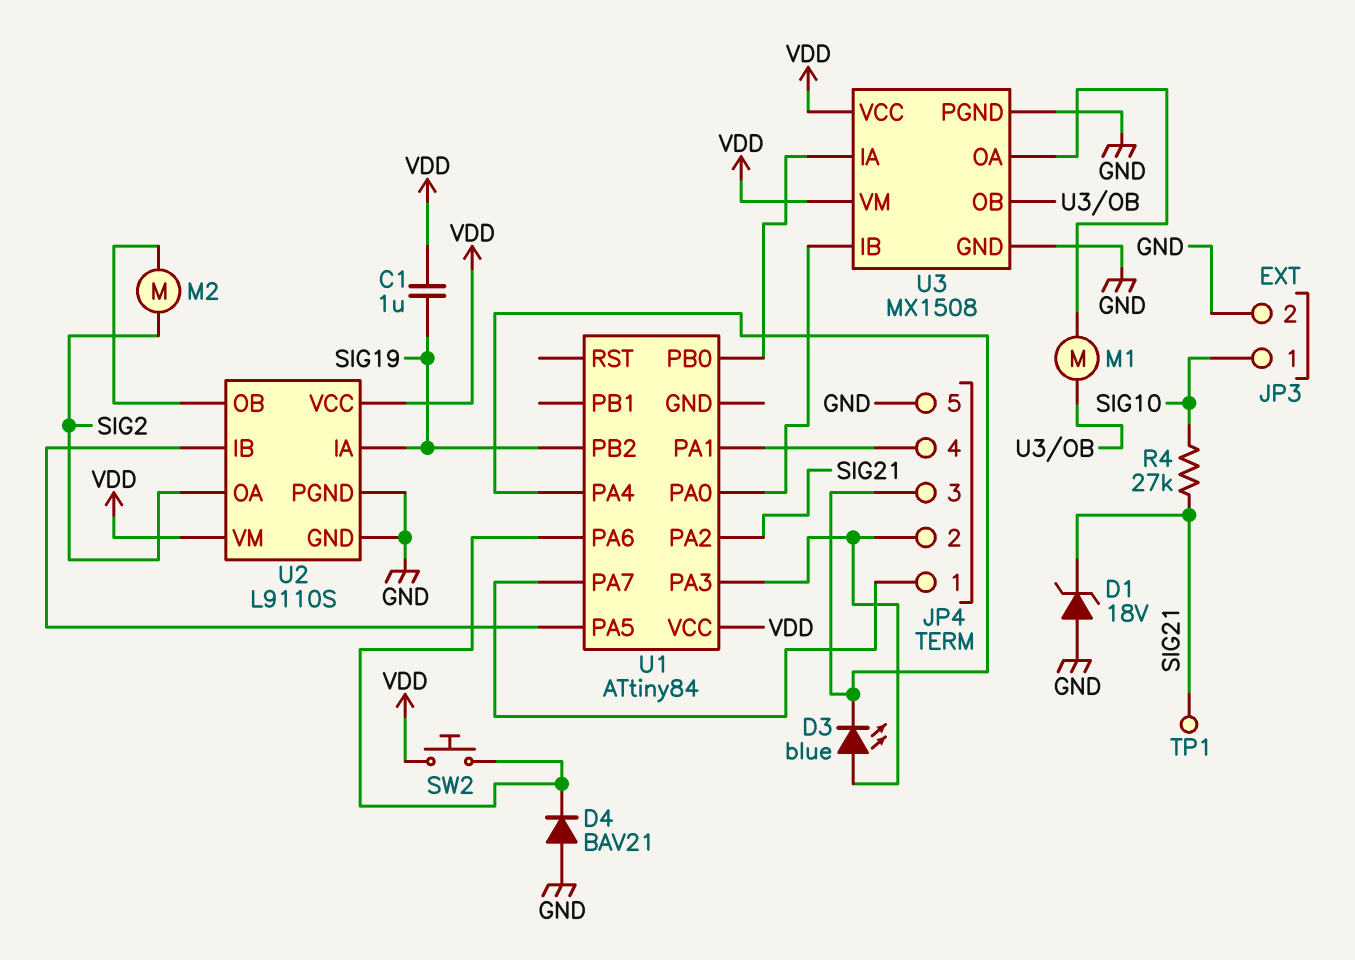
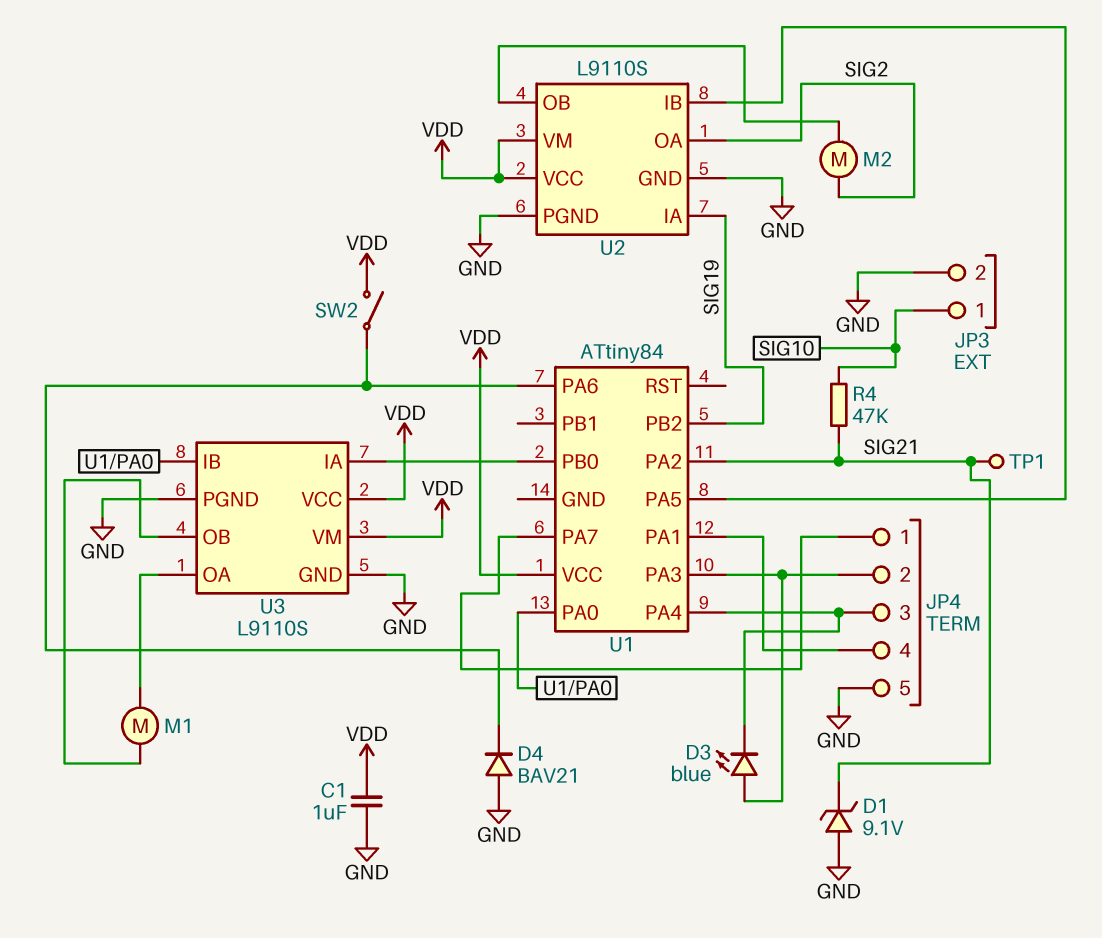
C1: 1uF (SIG19, VDD) -> 1uF (GND, VDD)
D1: zener 18V (A GND, K SIG21) -> zener 9.1V (A GND, K SIG21)
R4: 27k (SIG10, SIG21) -> 47k (SIG10, SIG21)
SW2: button (U1/PA6, VDD) -> switch (U1/PA6, VDD)
U3: MX1508 -> L9110S

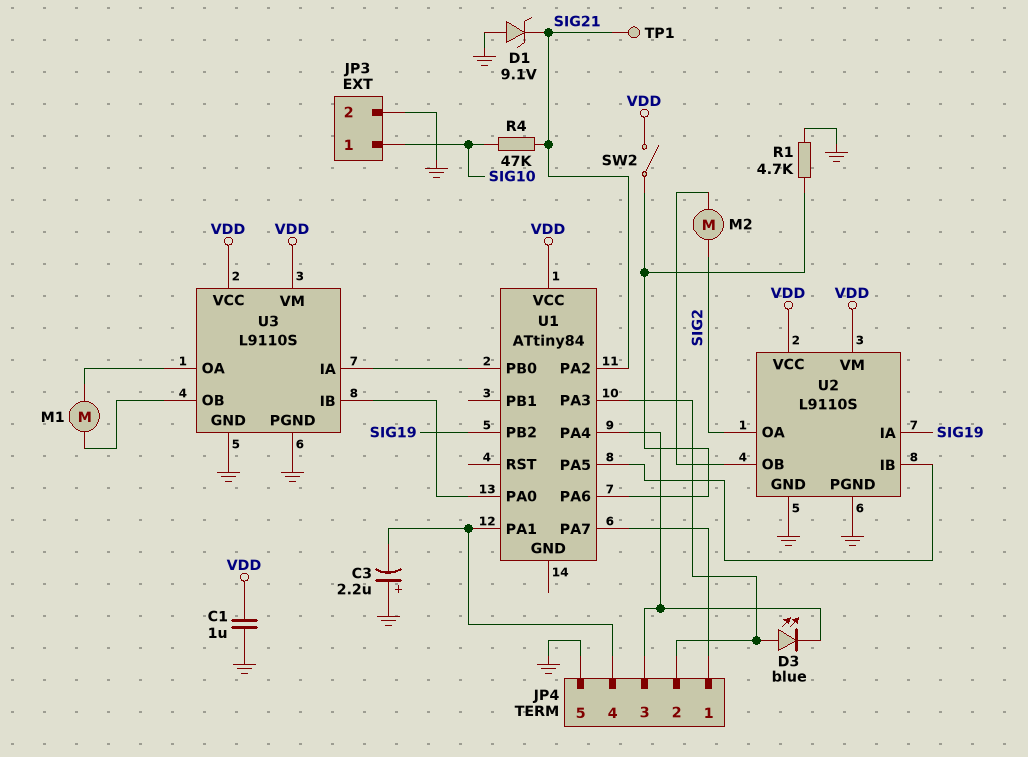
C3: none -> 2.2uF (plus GND, minus JP4/4)
D4: diode BAV21 (A GND, K U1/PA6) -> none
R1: none -> 4.7k (GND, U1/PA6)

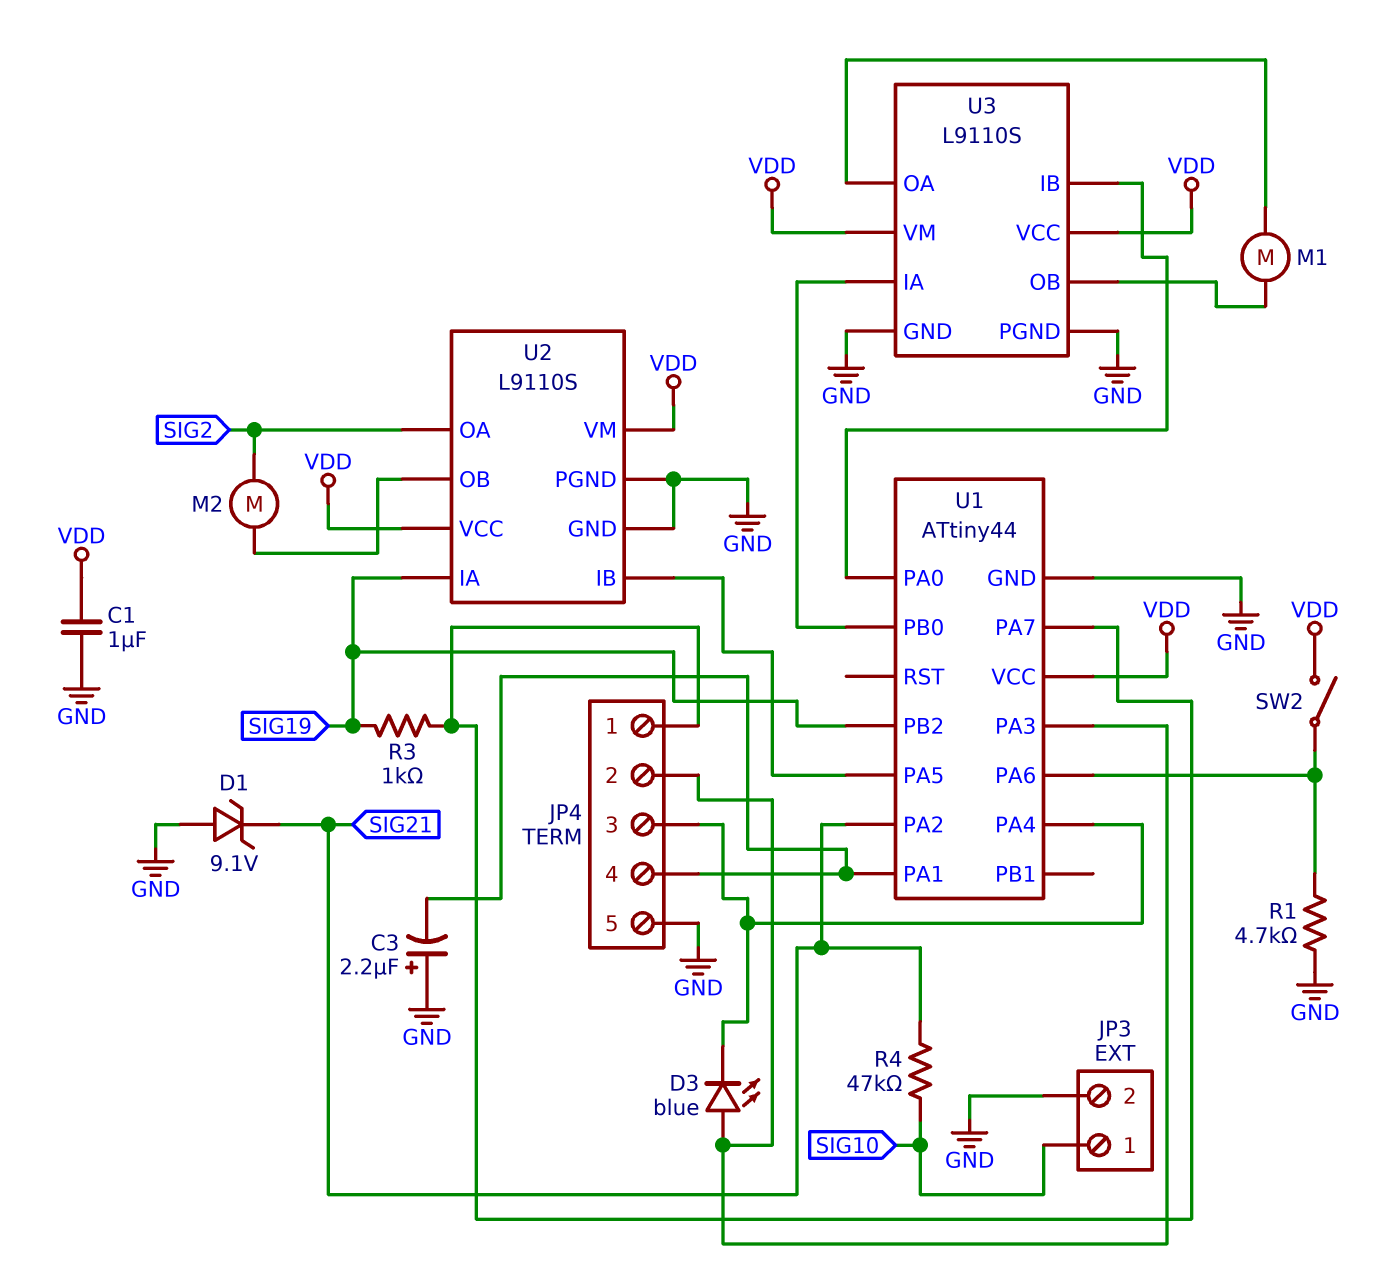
R3: none -> 1k (JP4/1, SIG19)
TP1: test point (SIG21) -> none
U1: ATtiny84 -> ATtiny44
U1 pin GND: none -> GND

